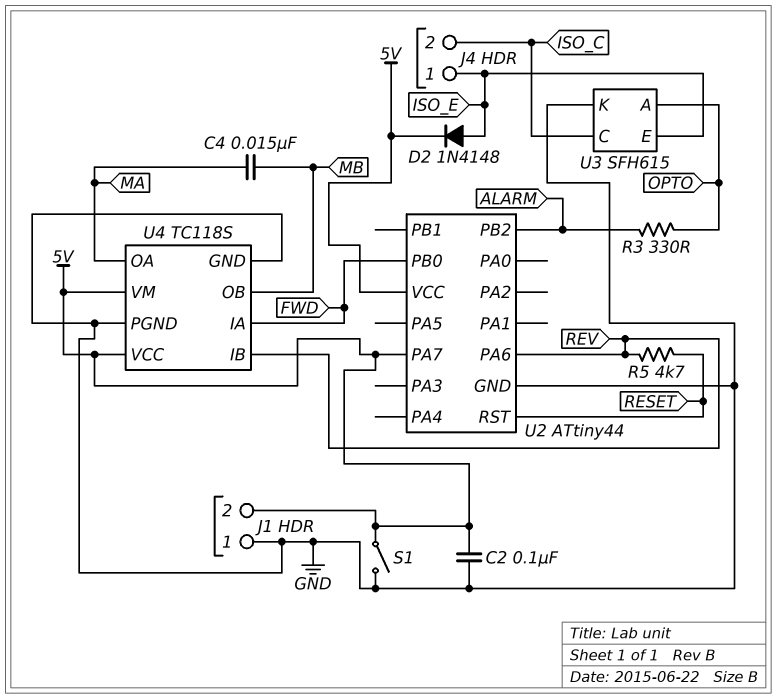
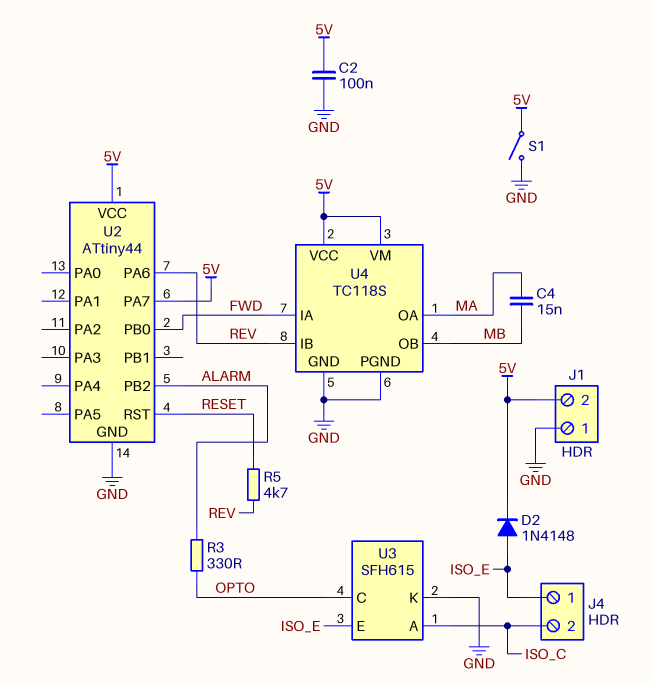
U3 pin A: OPTO -> ISO_C
U3 pin C: ISO_C -> OPTO

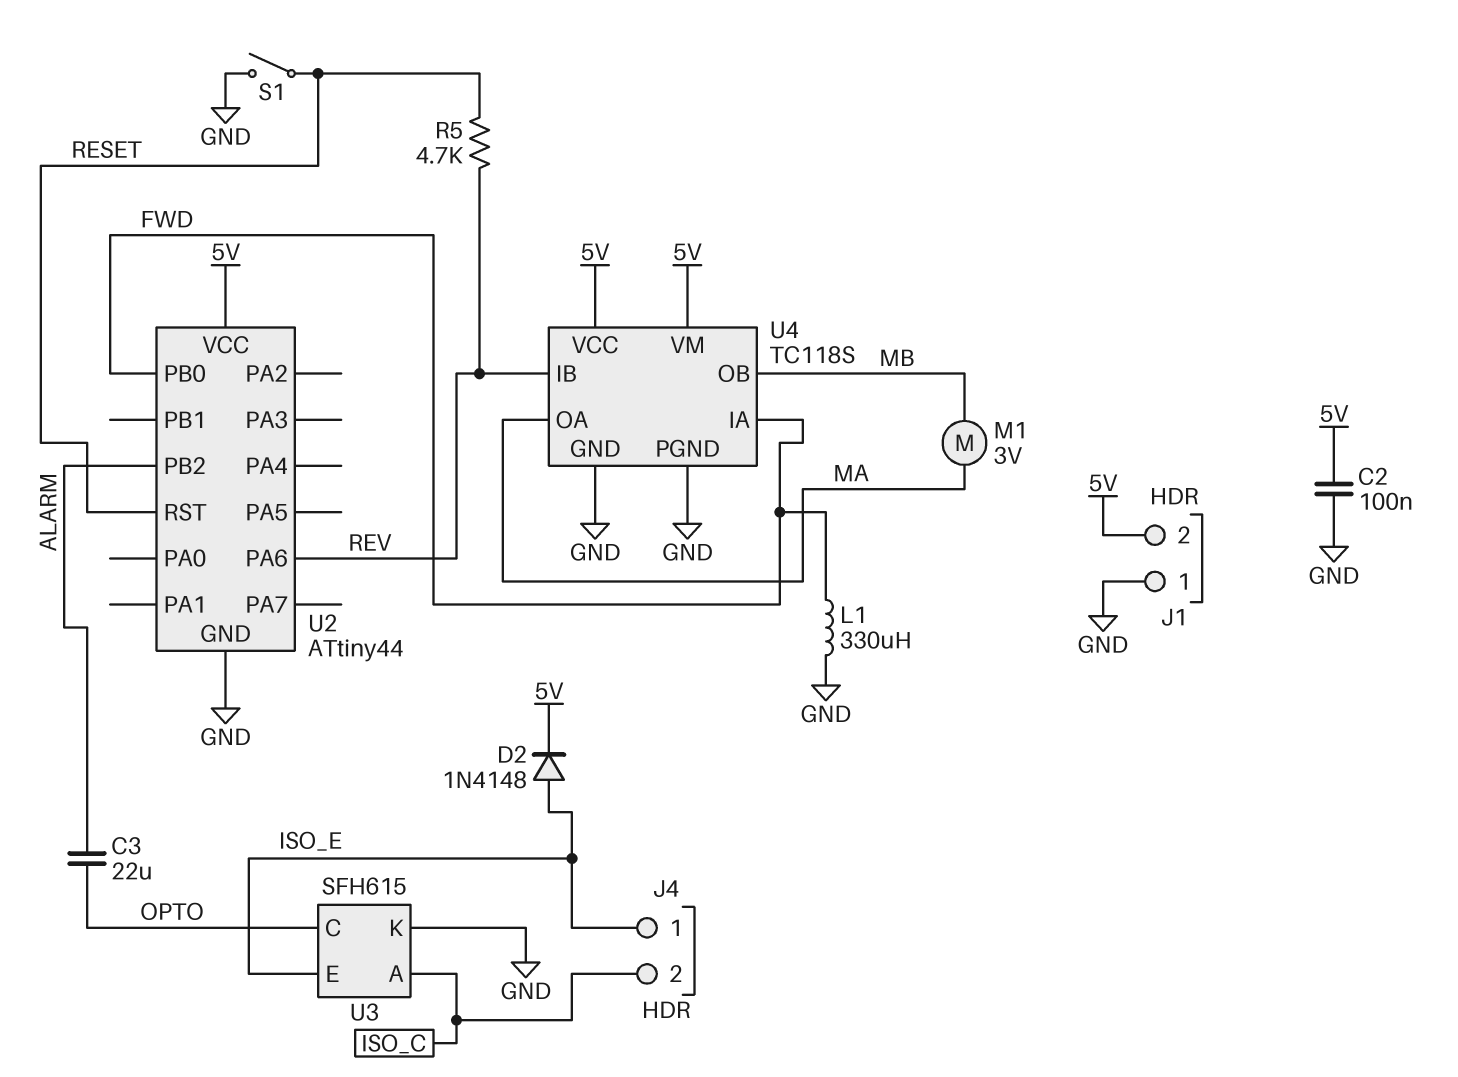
C3: none -> 22uF (ALARM, OPTO)
C4: 15nF (MA, MB) -> none
L1: none -> 330uH (FWD, GND)
M1: none -> motor 3V (MA, MB)
R3: 330 (ALARM, OPTO) -> none
S1: switch (5V, GND) -> switch (GND, RESET)
U2 pin PA7: 5V -> none

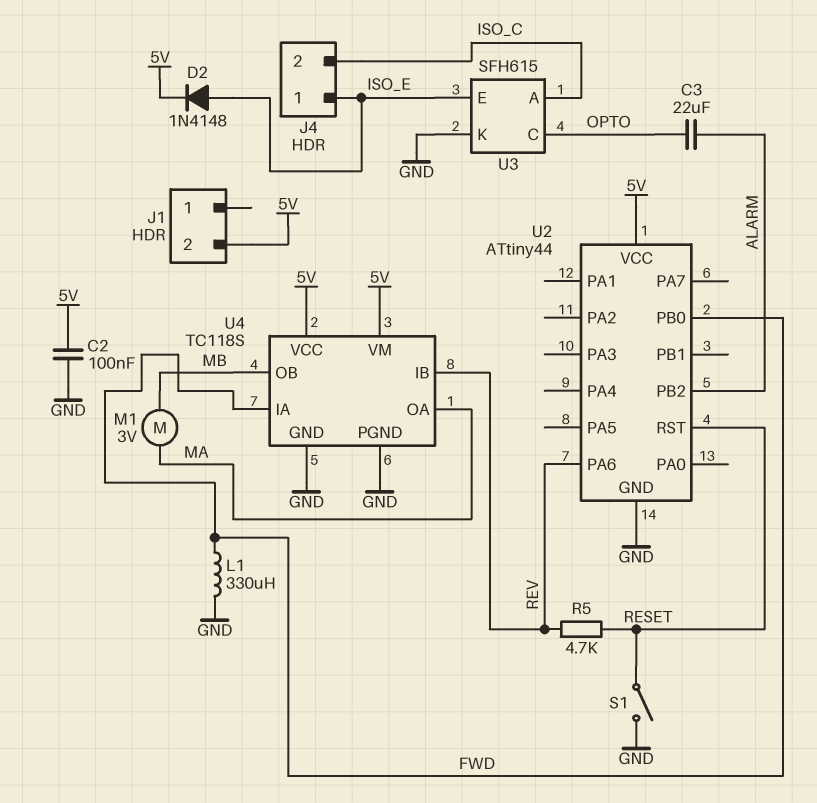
J1 pin 1: GND -> none

